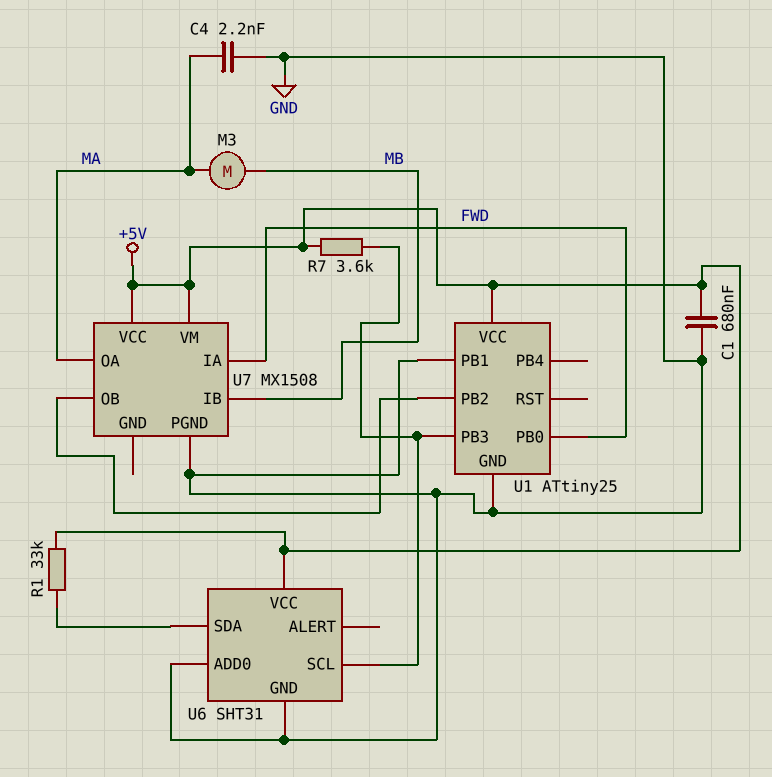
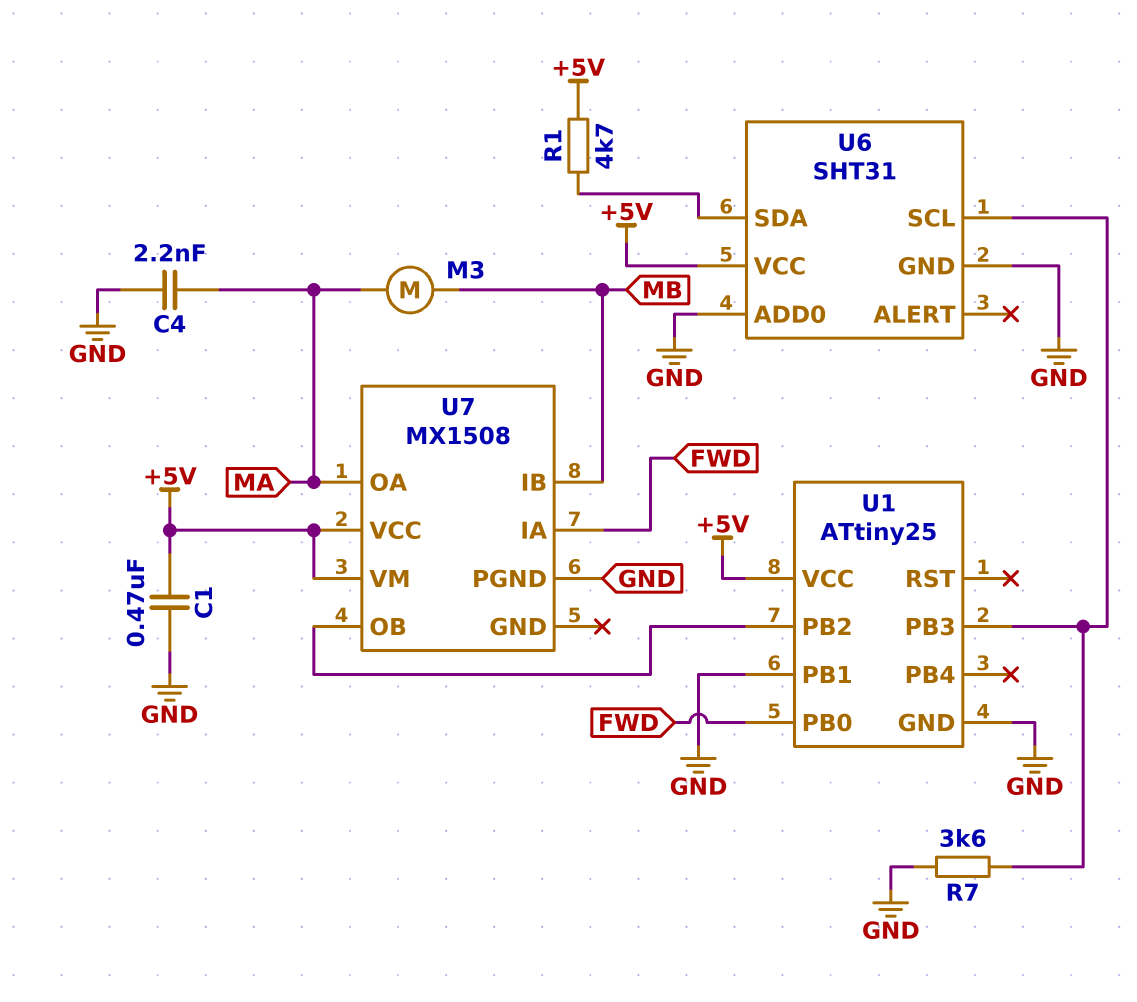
C1: 680nF (+5V, GND) -> 470nF (+5V, GND)
R1: 33k (+5V, U6/SDA) -> 4.7k (+5V, U6/SDA)
R7: 3.6k (+5V, U1/PB3) -> 3.6k (GND, U1/PB3)

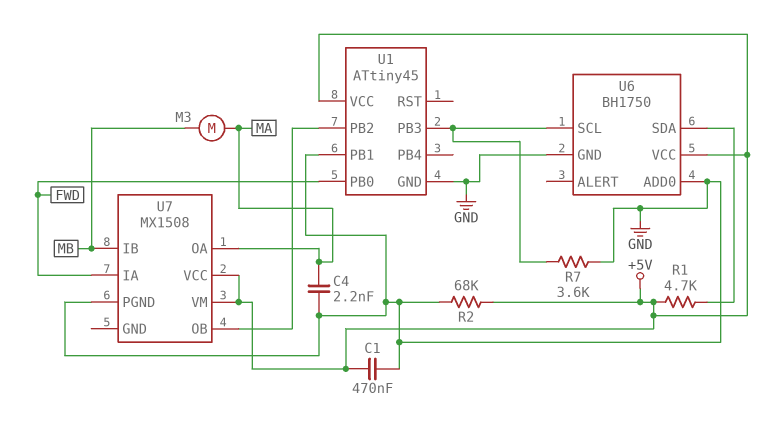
R2: none -> 68k (+5V, GND)
U1: ATtiny25 -> ATtiny45
U6: SHT31 -> BH1750

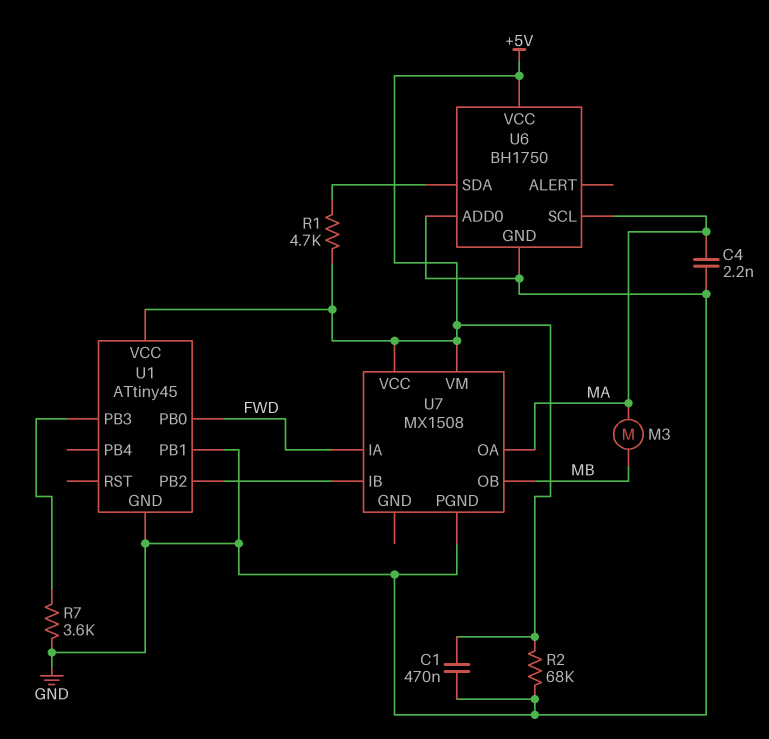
U6 pin SCL: U1/PB3 -> MA
U7 pin IB: MB -> U1/PB2
U7 pin OB: U1/PB2 -> MB

